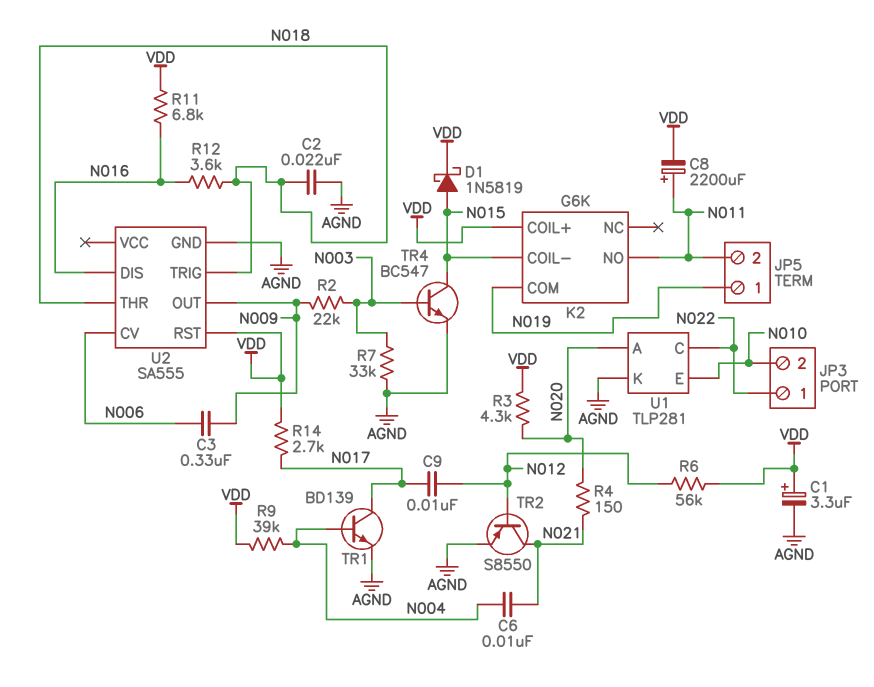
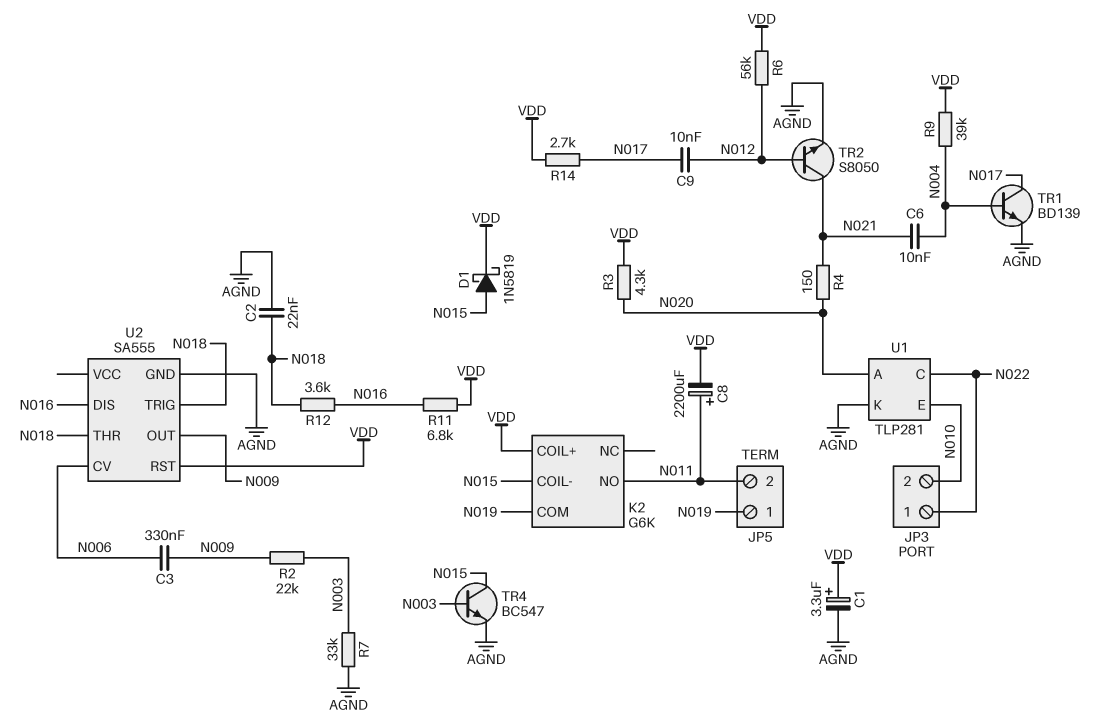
TR2: PNP S8550 (B N012, C N021, E AGND) -> NPN S8050 (B N012, C N021, E AGND)

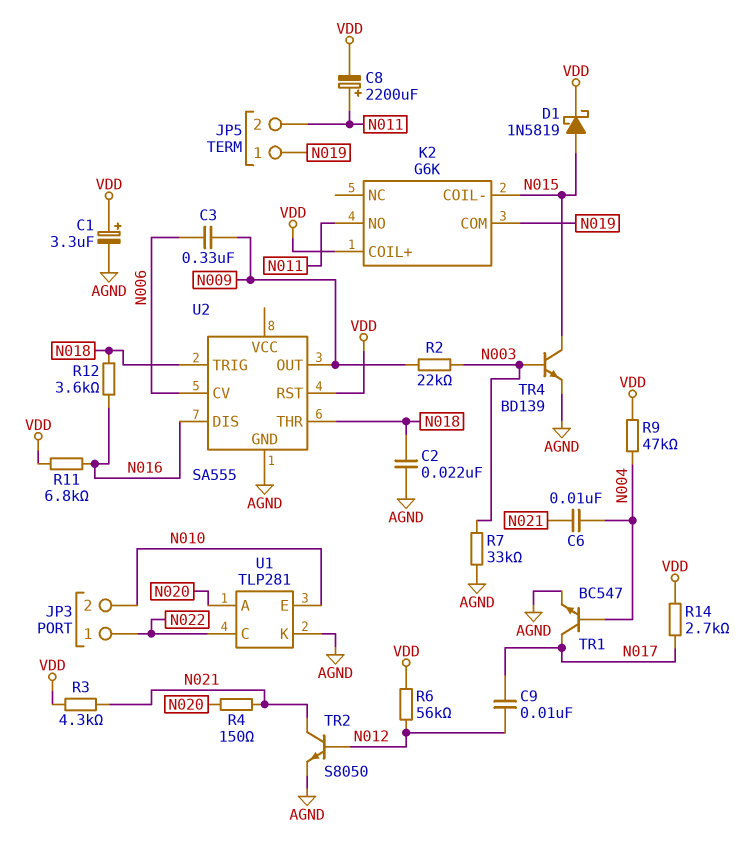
R3: 4.3k (N020, VDD) -> 4.3k (N021, VDD)
R9: 39k (N004, VDD) -> 47k (N004, VDD)
TR1: NPN BD139 (B N004, C N017, E AGND) -> NPN BC547 (B N004, C N017, E AGND)
TR4: NPN BC547 (B N003, C N015, E AGND) -> NPN BD139 (B N003, C N015, E AGND)

